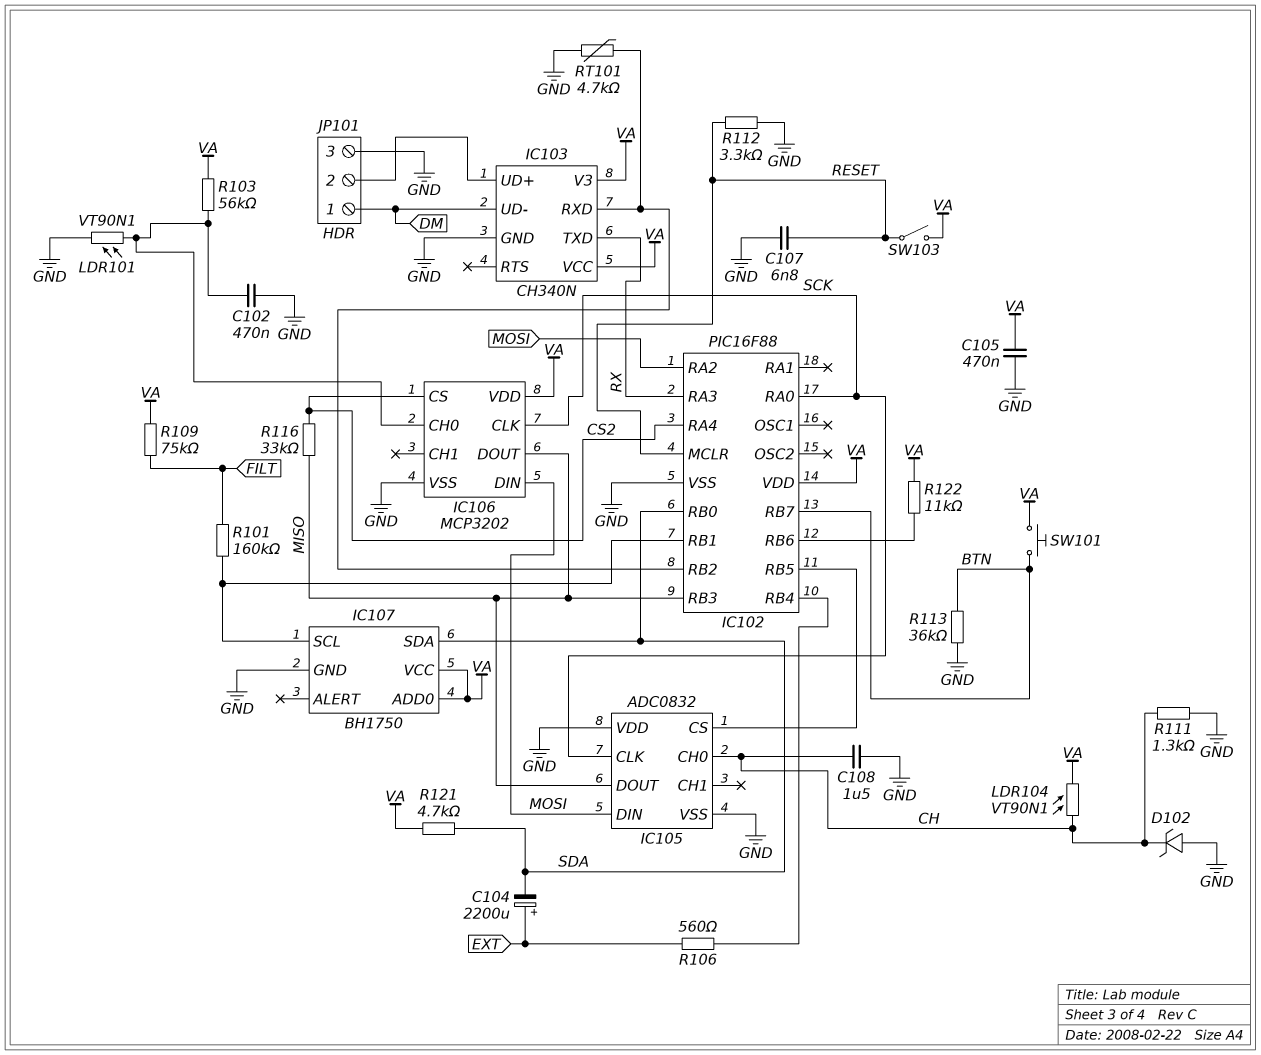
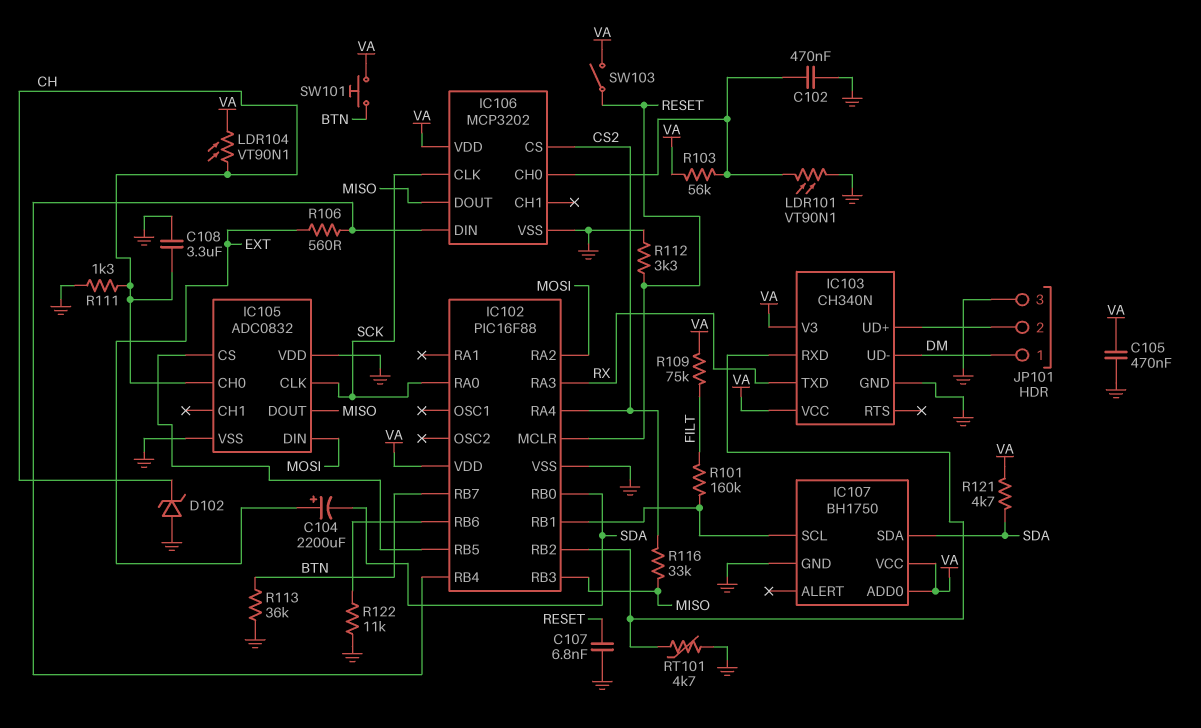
C108: 1.5uF (CH, GND) -> 3.3uF (CH, GND)
IC106 pin DIN: MOSI -> IC102/RB4
R122: 11k (IC102/RB6, VA) -> 11k (GND, IC102/RB6)

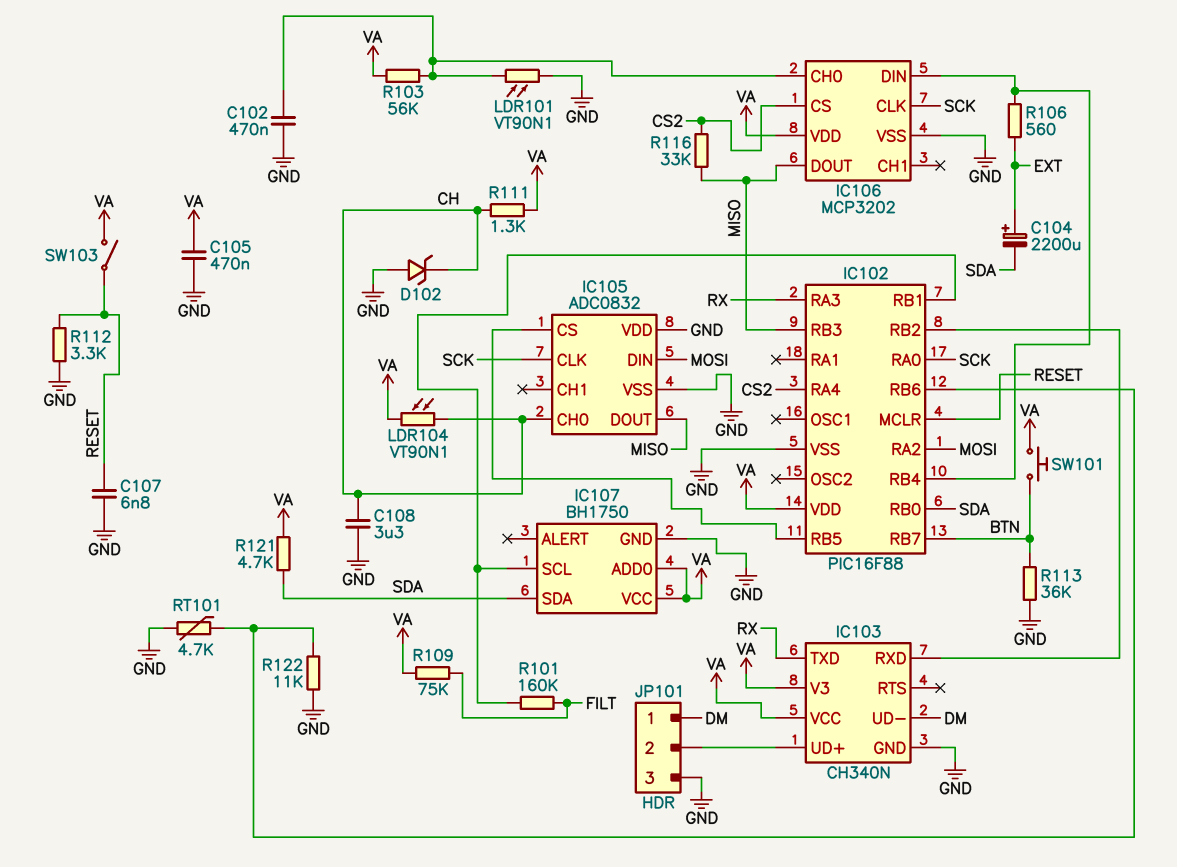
R111: 1.3k (CH, GND) -> 1.3k (CH, VA)
RT101: 4.7k (GND, IC102/RB2) -> 4.7k (GND, IC102/RB6)

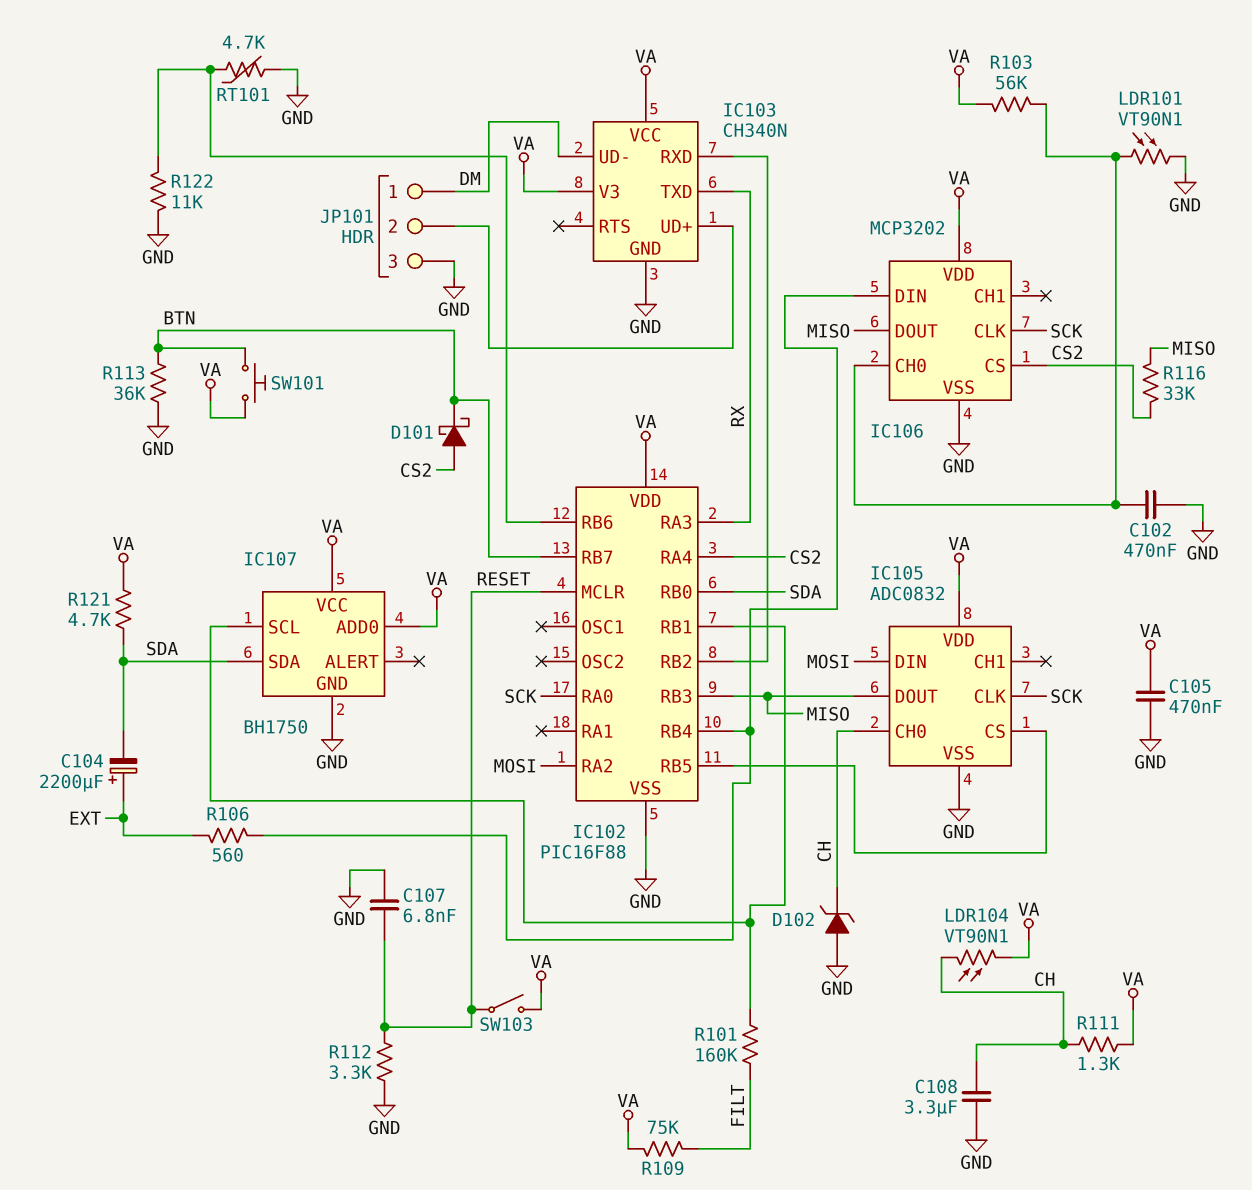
D101: none -> schottky (A CS2, K BTN)
IC105 pin VDD: GND -> VA

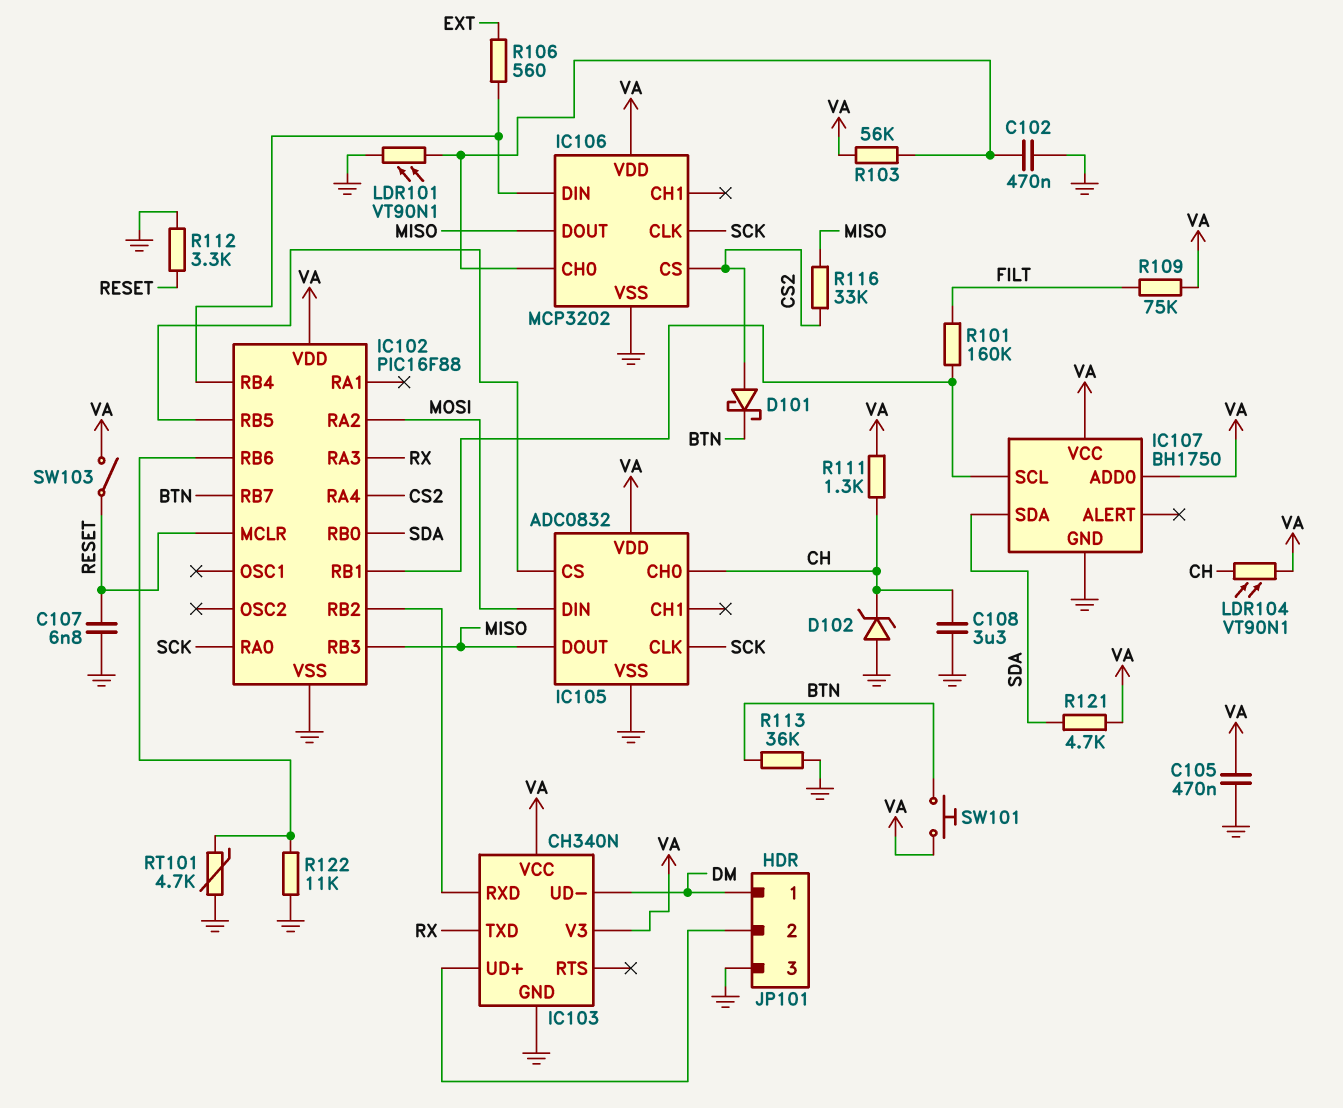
C104: 2200uF (plus EXT, minus SDA) -> none

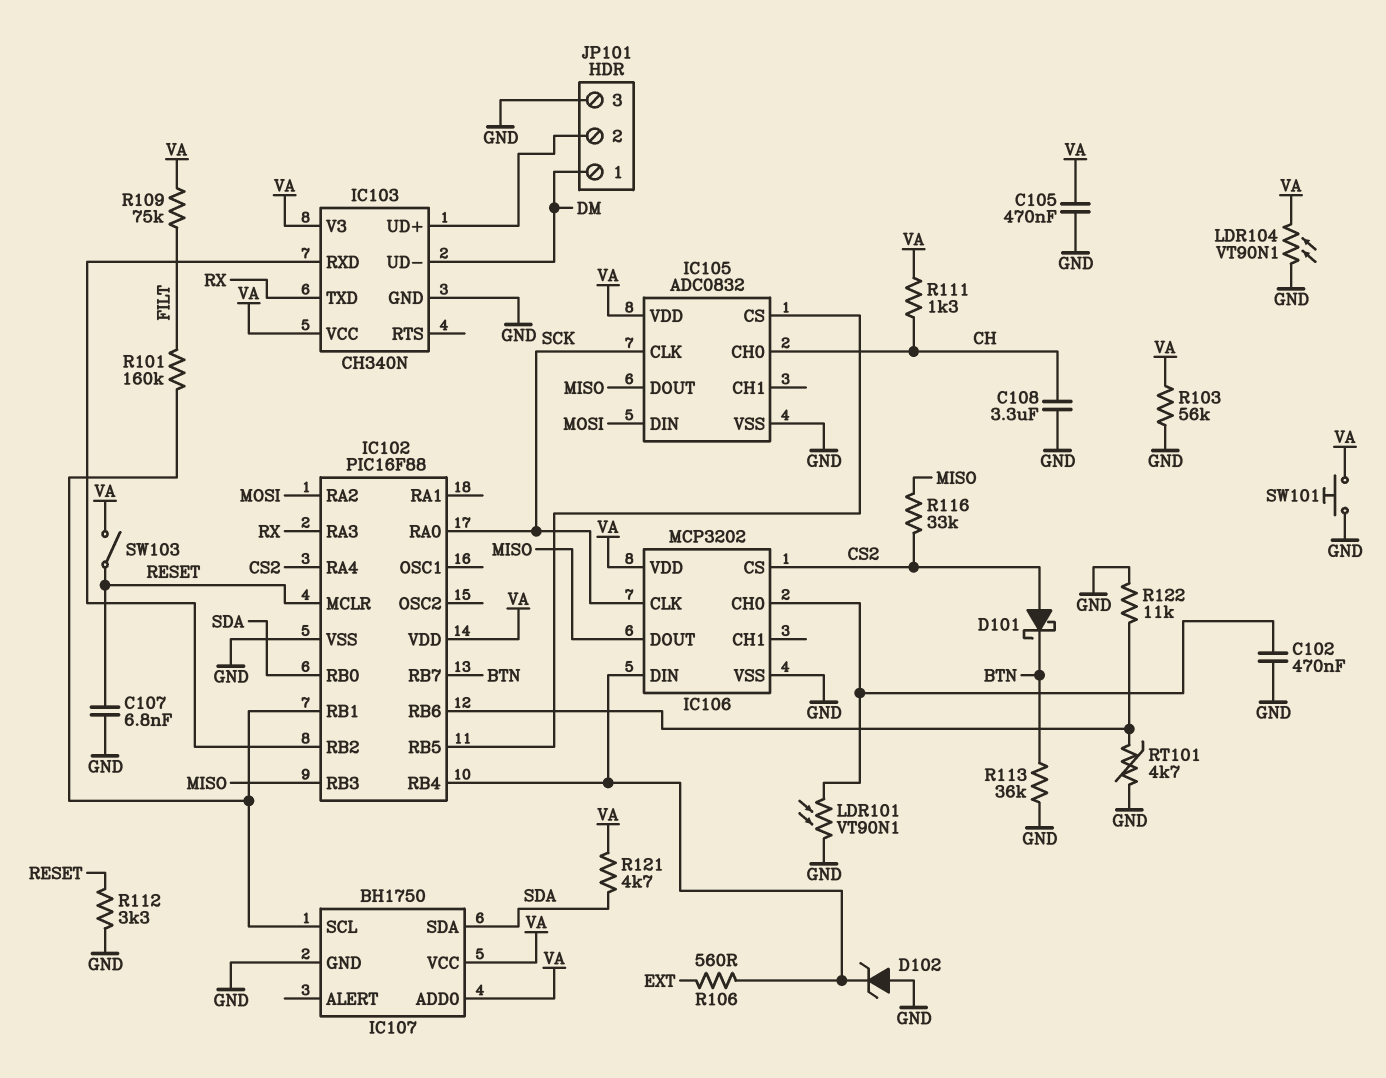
D102: zener (A GND, K CH) -> zener (A GND, K IC102/RB4)
LDR104: VT90N1 (CH, VA) -> VT90N1 (GND, VA)
R103: 56k (IC106/CH0, VA) -> 56k (GND, VA)
SW101: button (BTN, VA) -> button (GND, VA)

